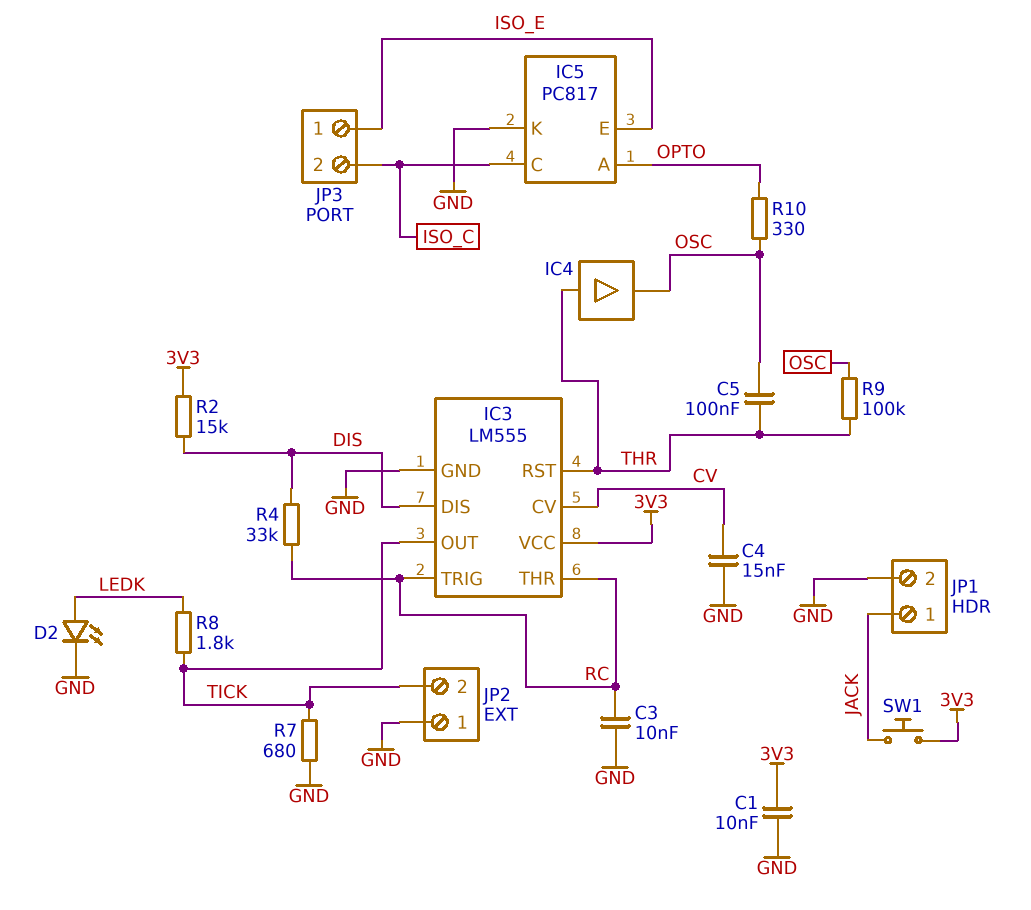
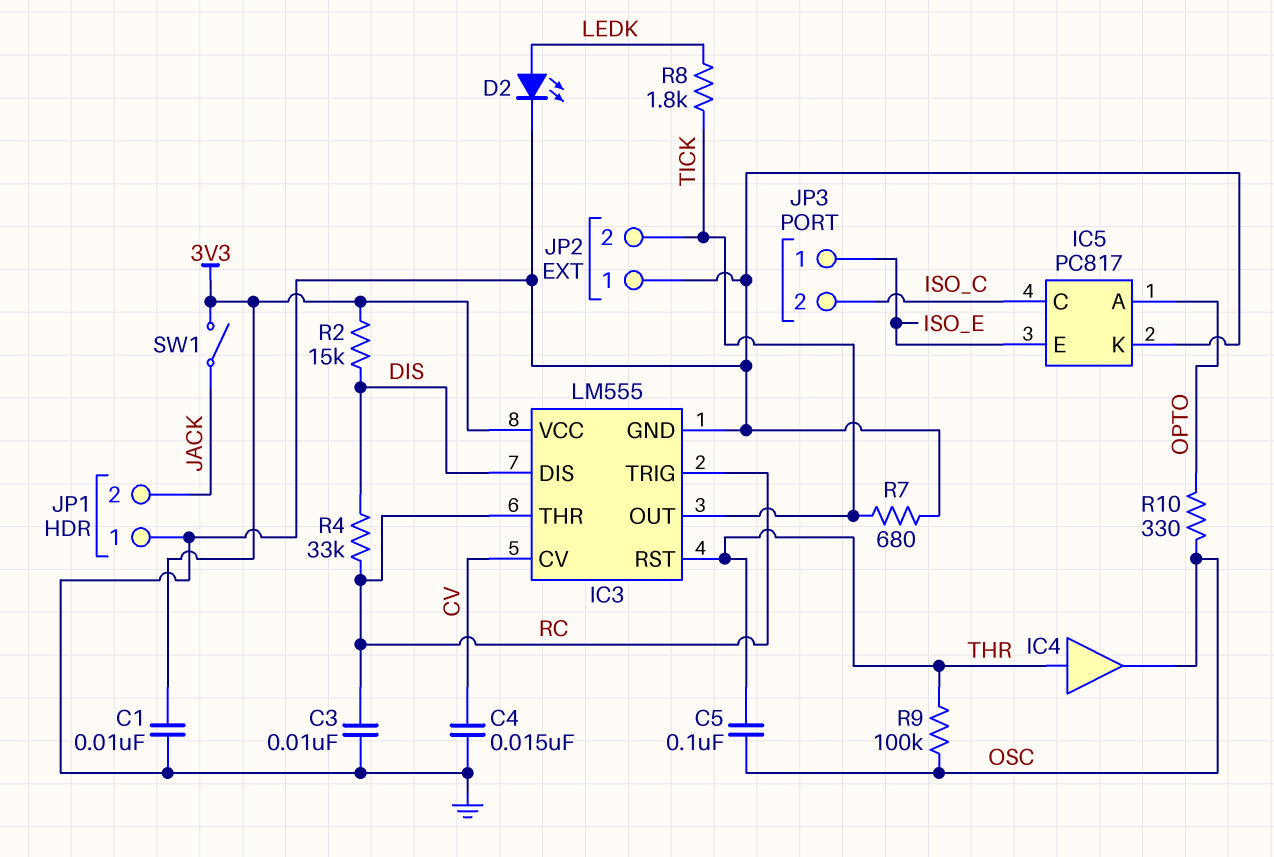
JP1 pin 1: JACK -> GND
JP1 pin 2: GND -> JACK
SW1: button (3V3, JACK) -> switch (3V3, JACK)

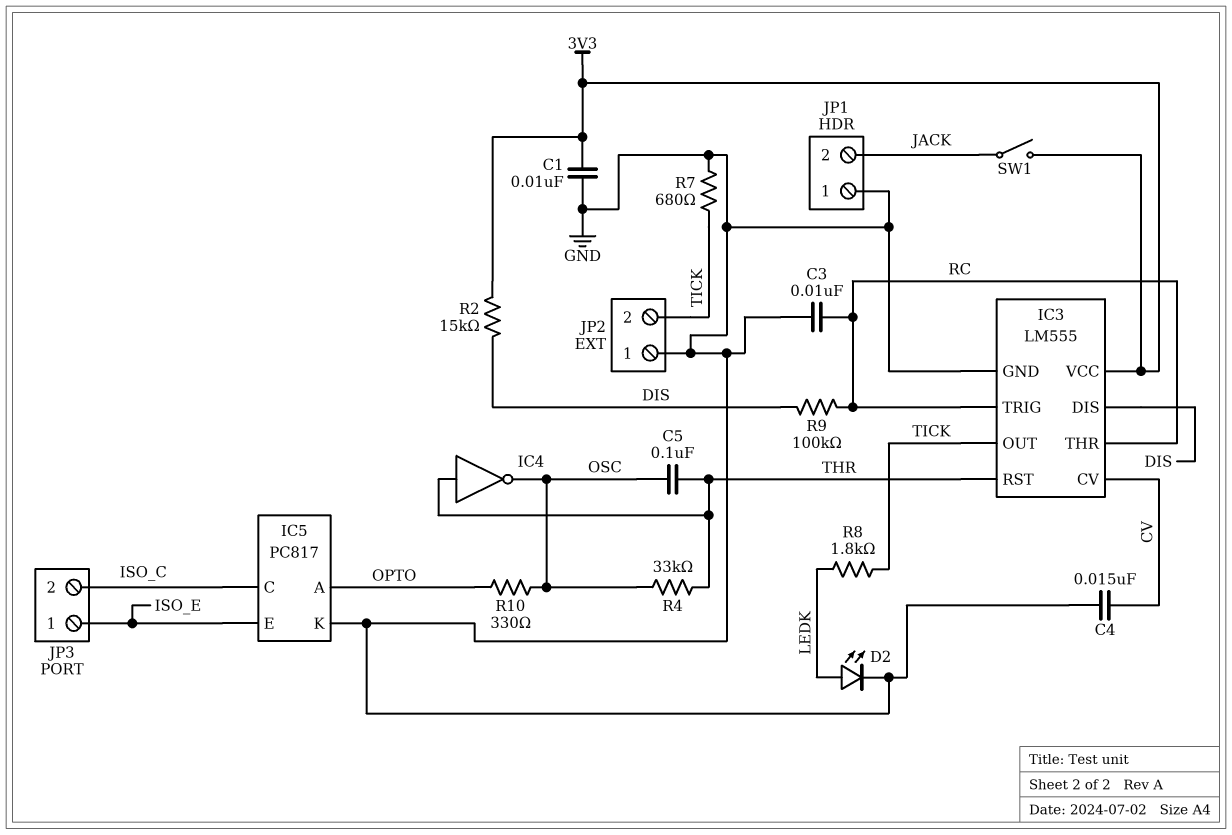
IC4: buffer (in THR, out OSC) -> NOT (in THR, out OSC)
R4: 33k (DIS, RC) -> 33k (OSC, THR)
R9: 100k (OSC, THR) -> 100k (DIS, RC)

